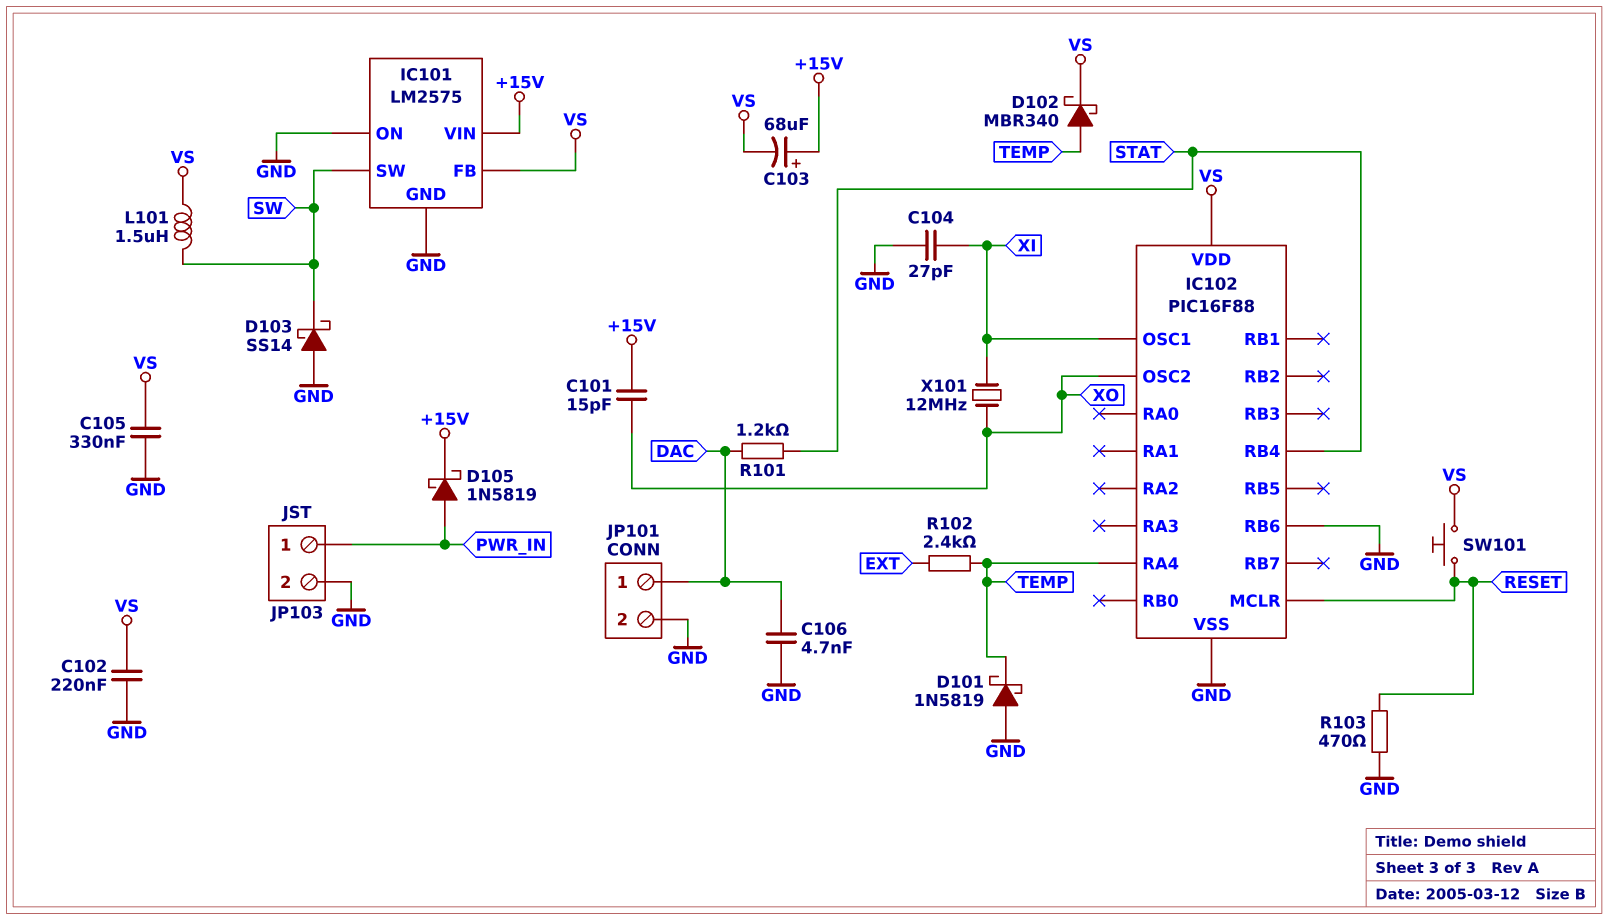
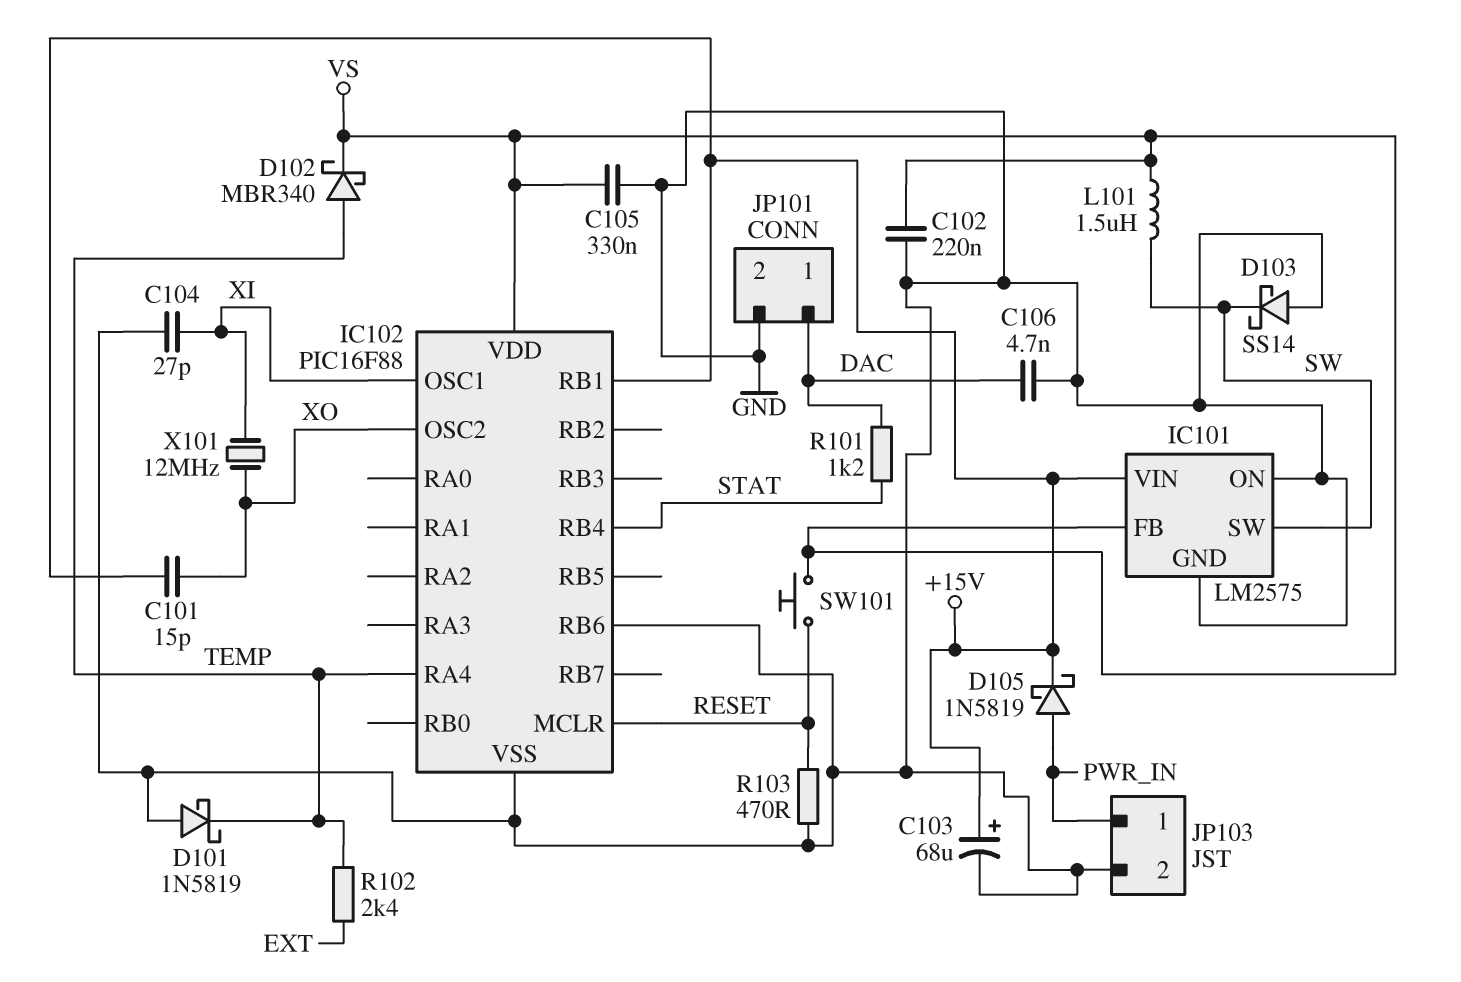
C103: 68uF (plus +15V, minus VS) -> 68uF (plus +15V, minus GND)
IC102 pin RB1: none -> +15V

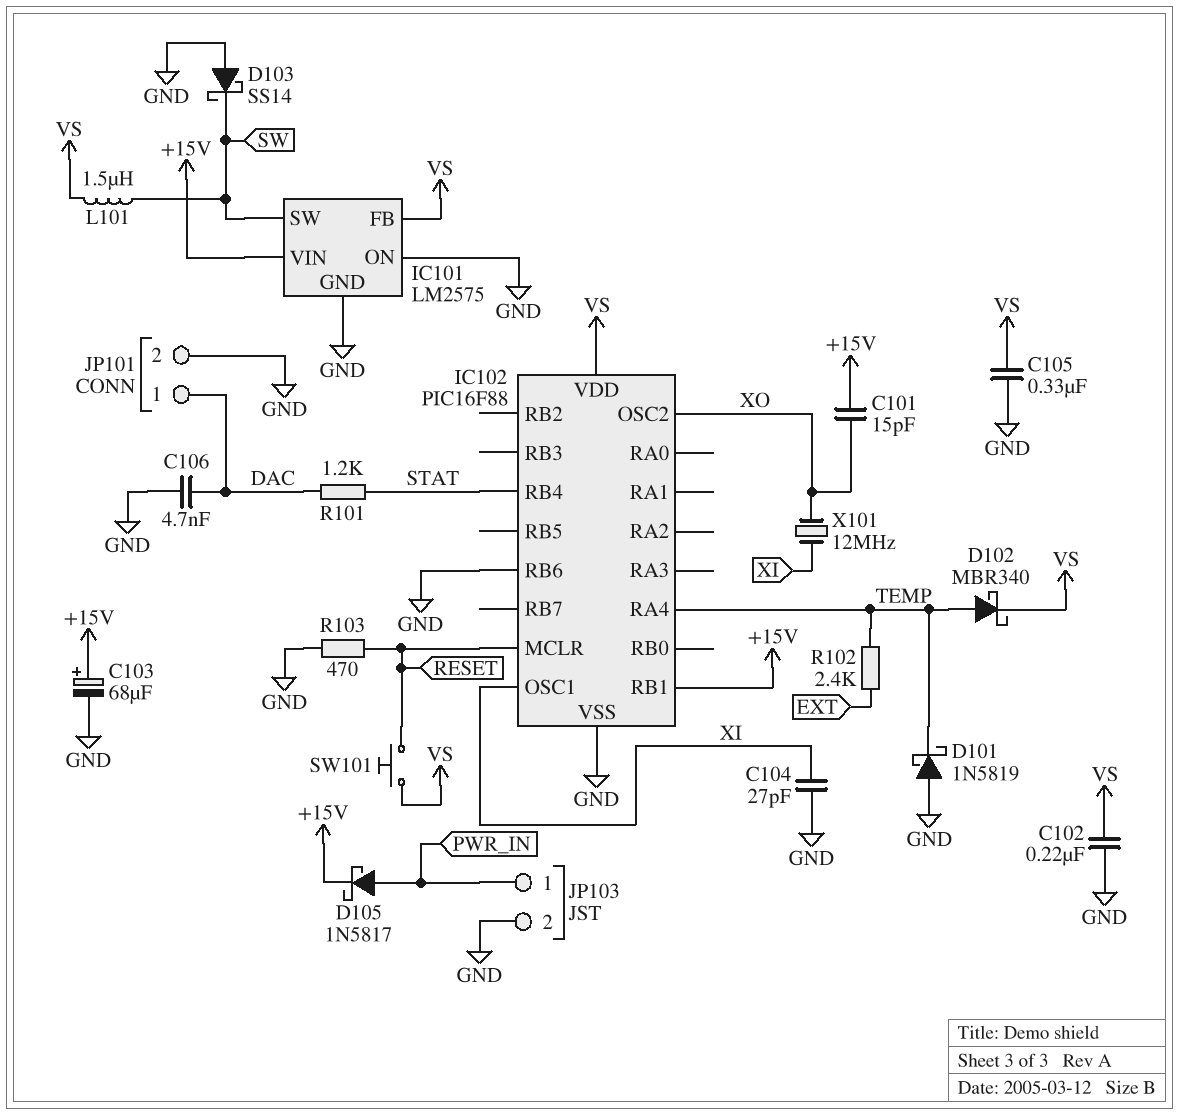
D105: schottky 1N5819 (A PWR_IN, K +15V) -> schottky 1N5817 (A PWR_IN, K +15V)

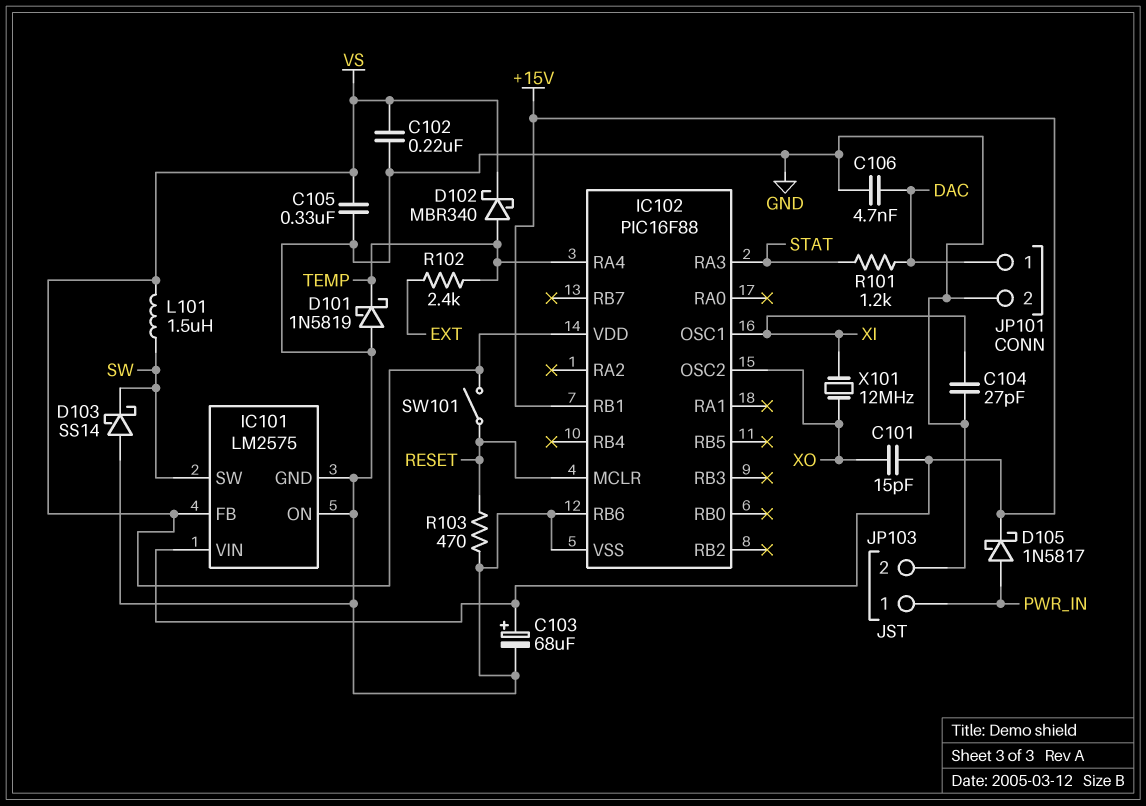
IC102 pin RA3: none -> STAT
IC102 pin RB4: STAT -> none
SW101: button (RESET, VS) -> switch (RESET, VS)

